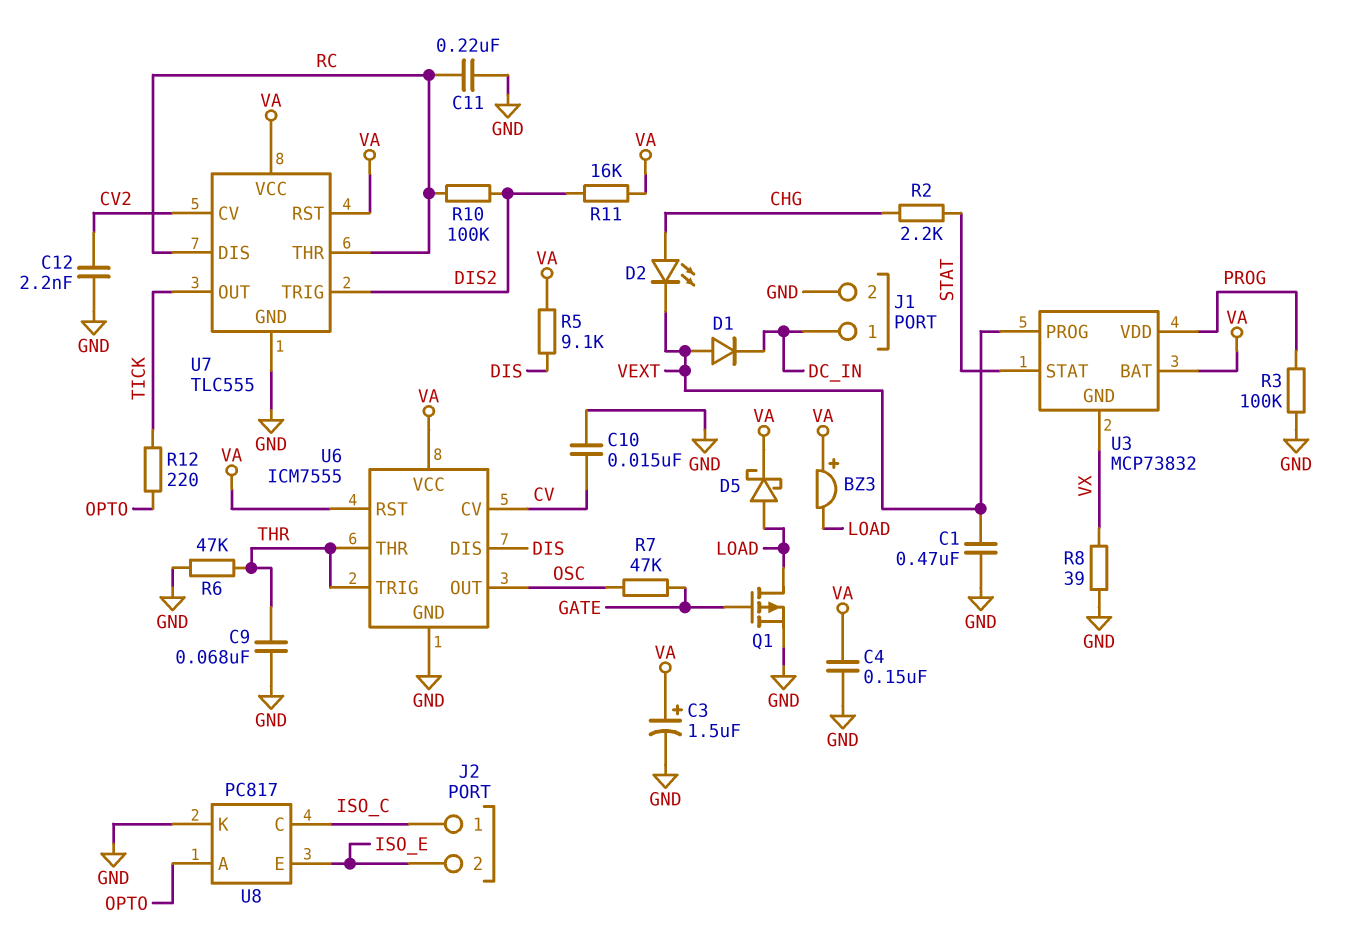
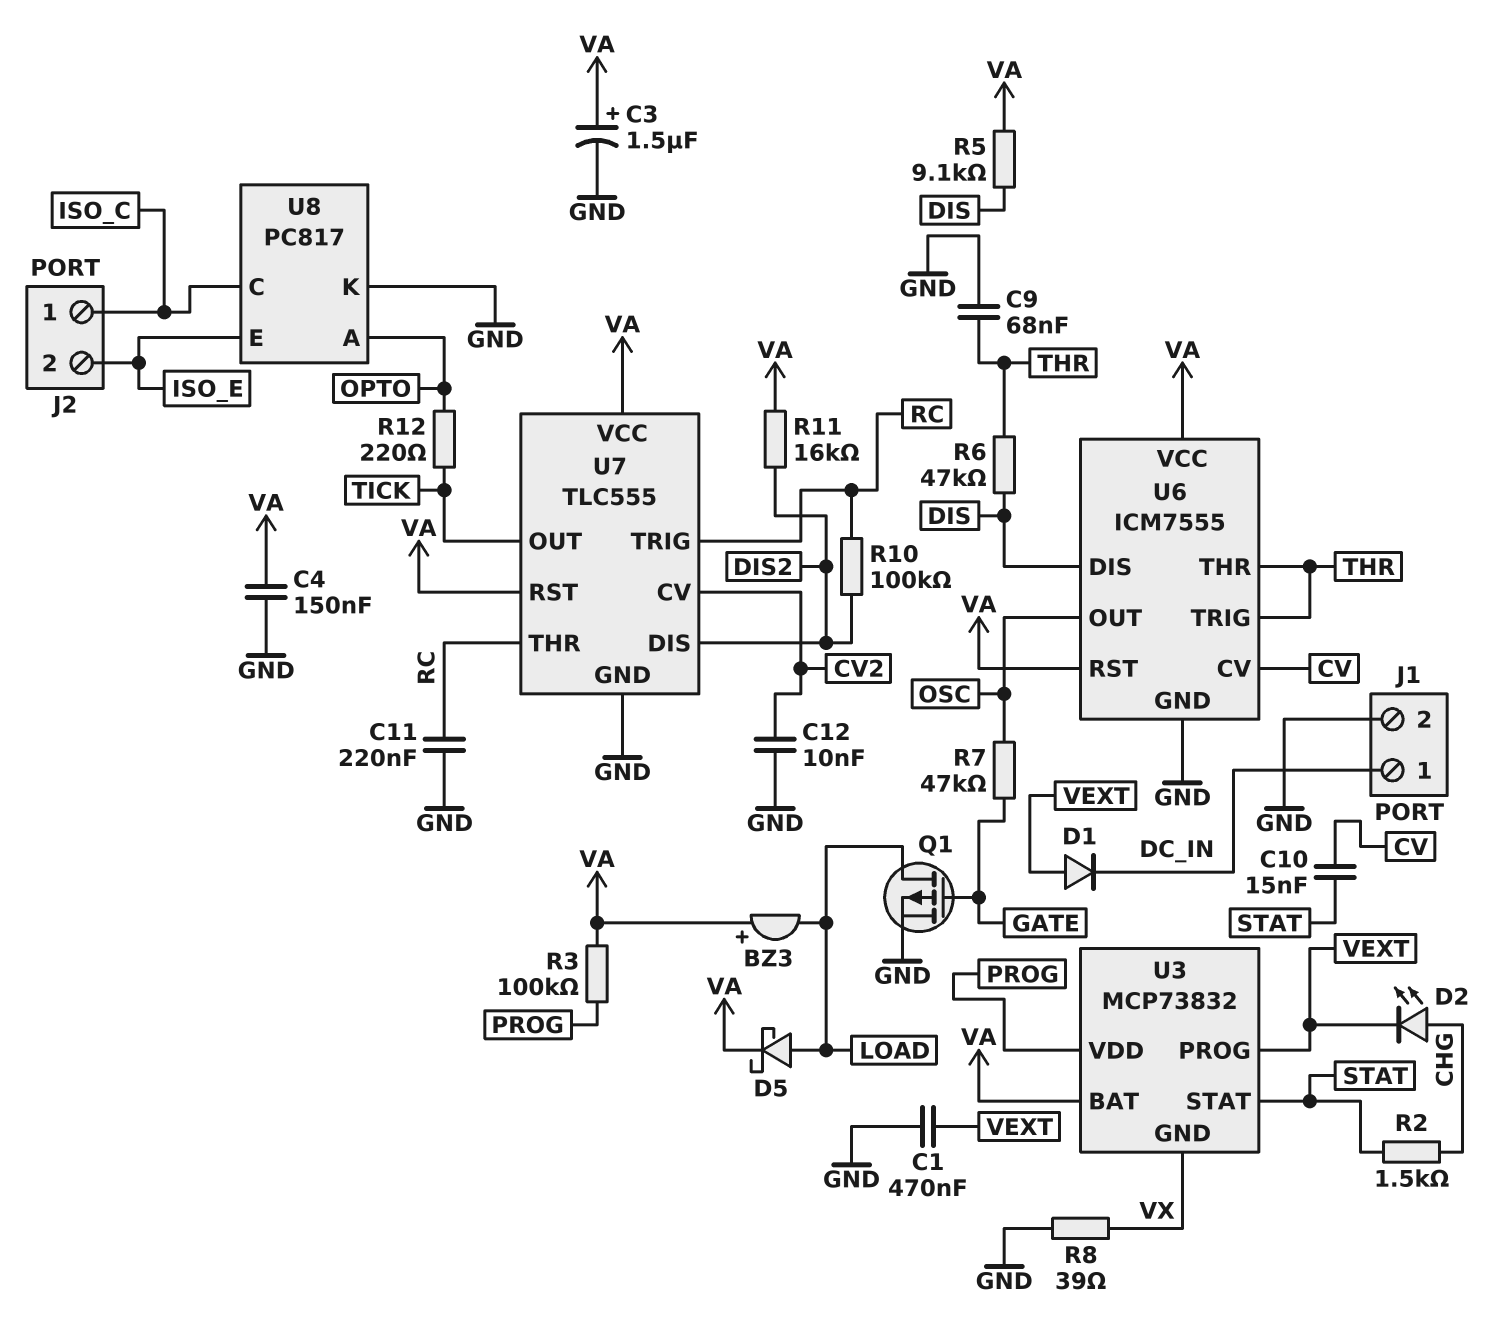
C10: 15nF (CV, GND) -> 15nF (CV, STAT)
C12: 2.2nF (CV2, GND) -> 10nF (CV2, GND)
R2: 2.2k (CHG, STAT) -> 1.5k (CHG, STAT)
R3: 100k (GND, PROG) -> 100k (PROG, VA)
R6: 47k (GND, THR) -> 47k (DIS, THR)
U7 pin DIS: RC -> DIS2
U7 pin TRIG: DIS2 -> RC

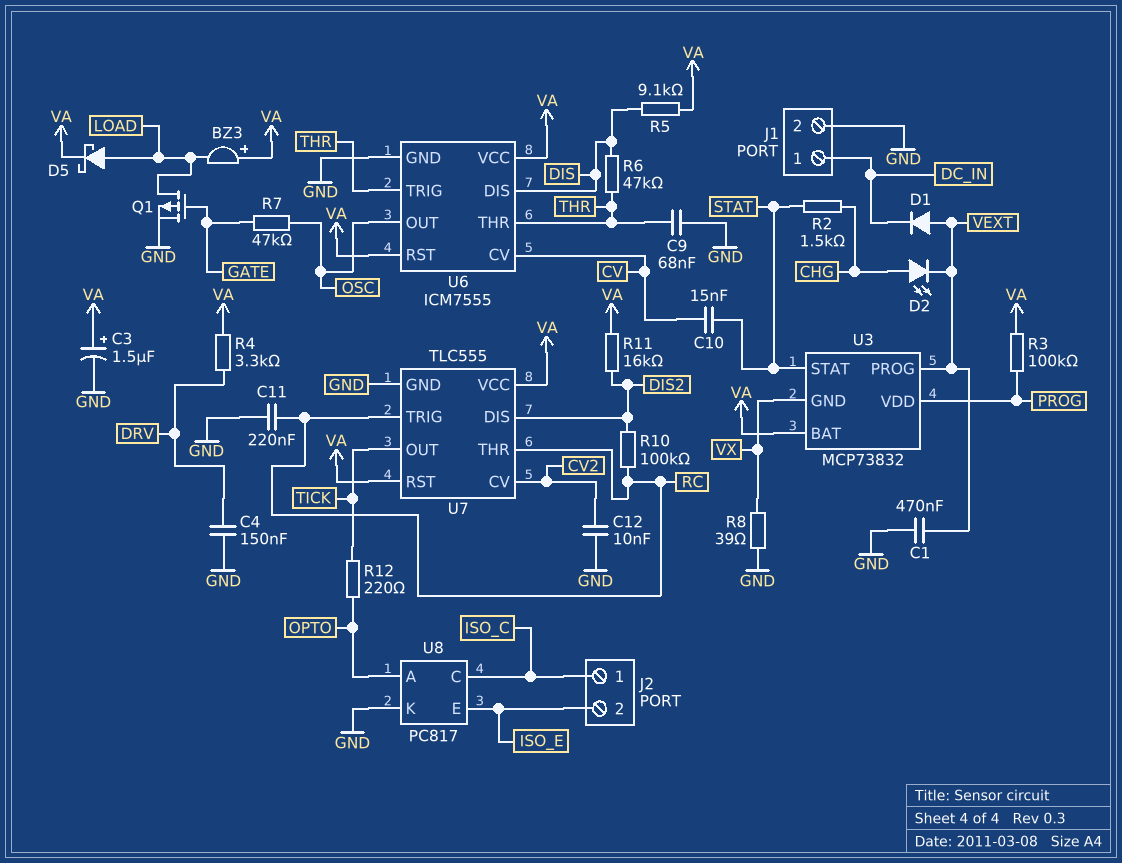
C4: 150nF (GND, VA) -> 150nF (DRV, GND)
R4: none -> 3.3k (DRV, VA)

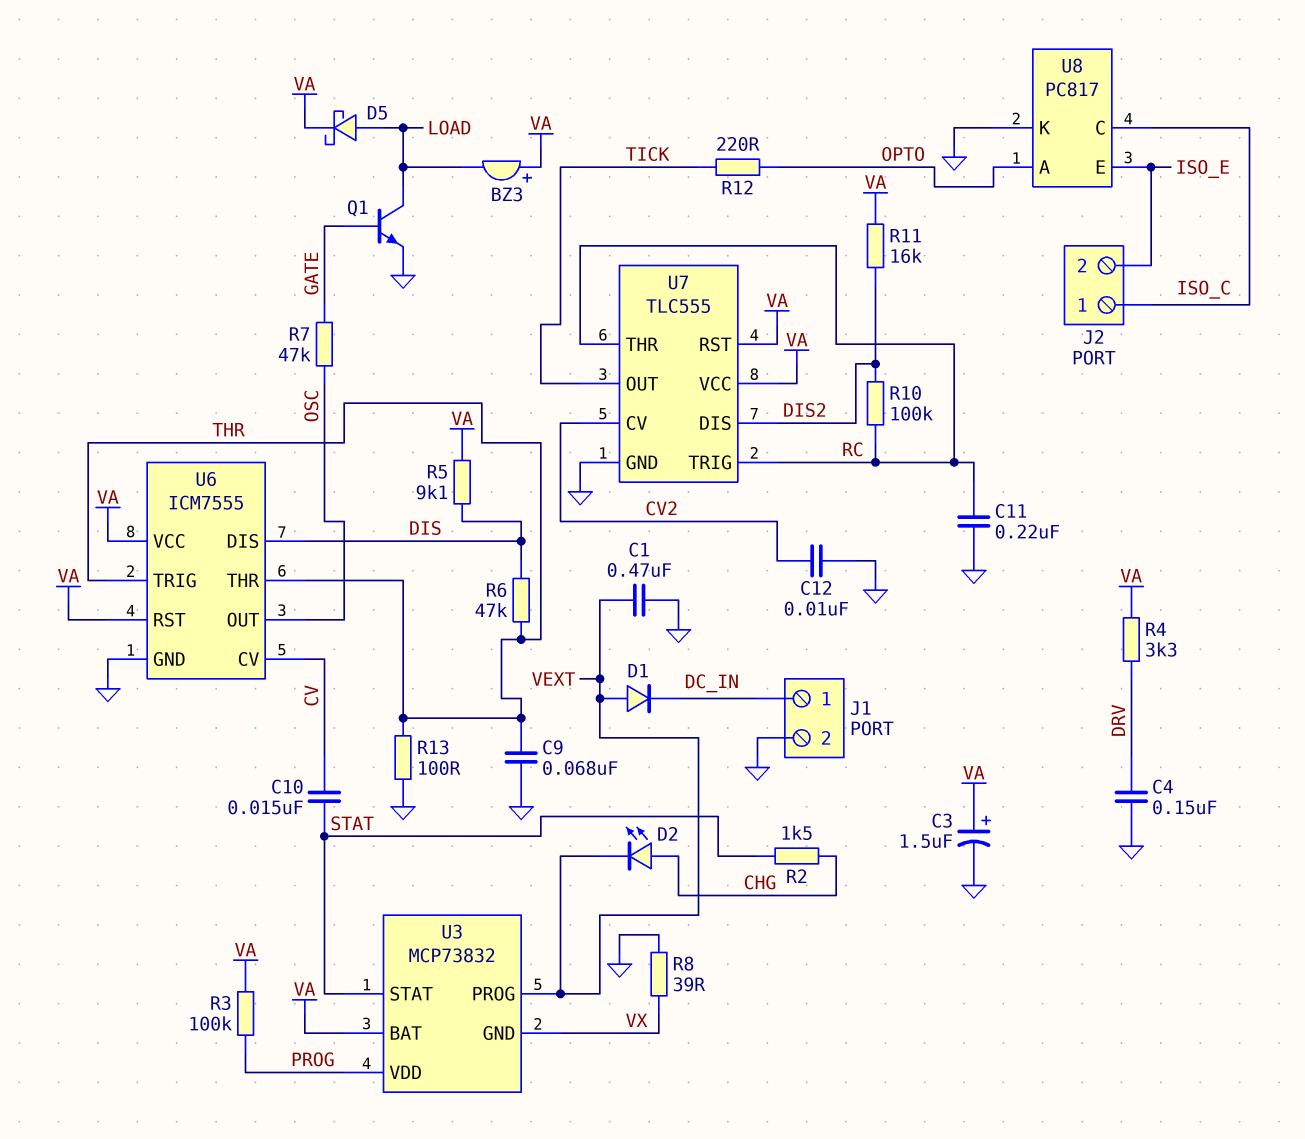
Q1: PMOS (G GATE, D LOAD, S GND) -> NPN (B GATE, C LOAD, E GND)
R13: none -> 100 (GND, THR)

